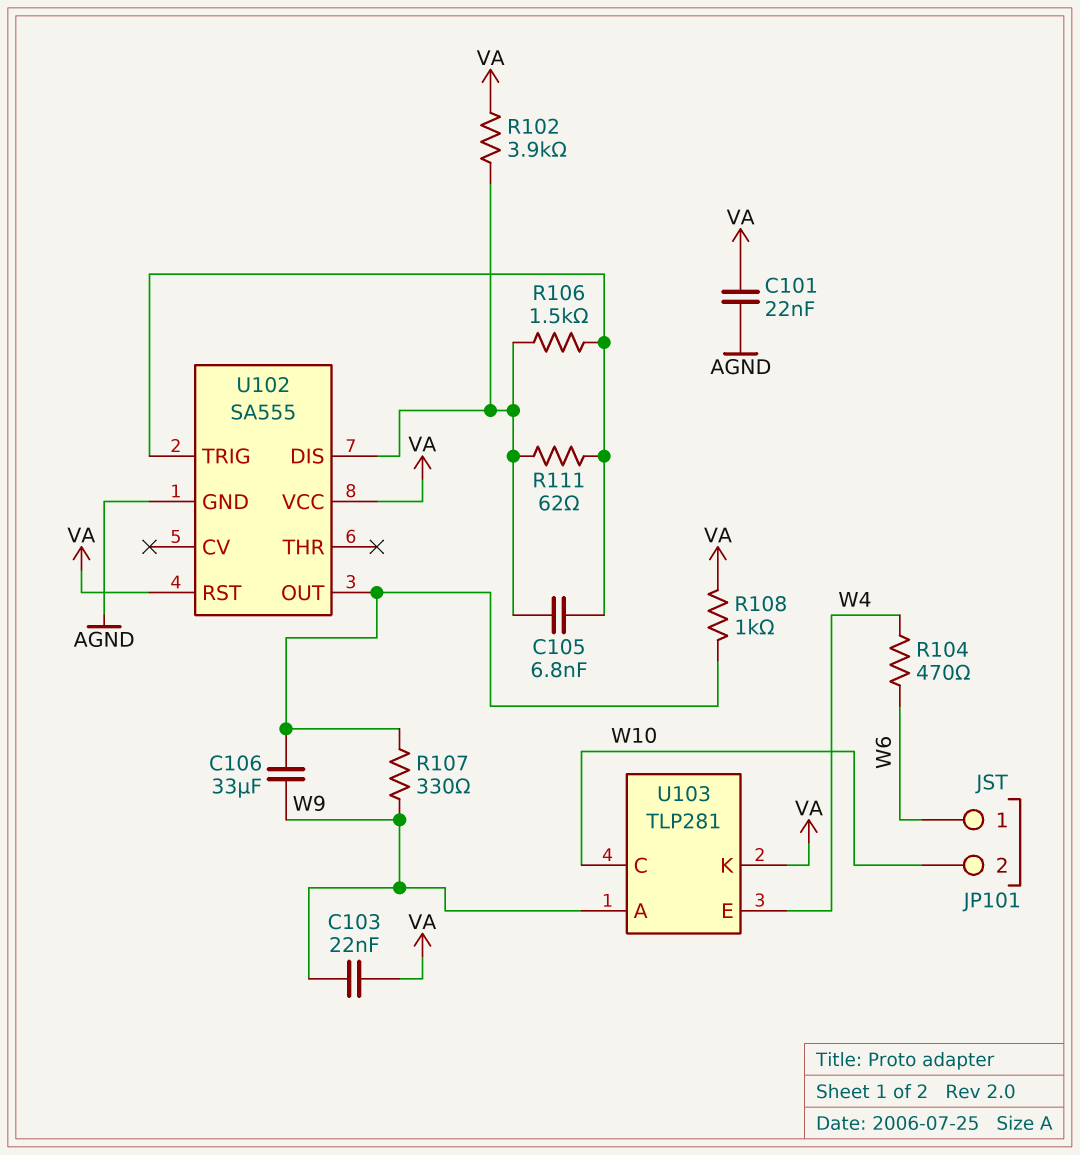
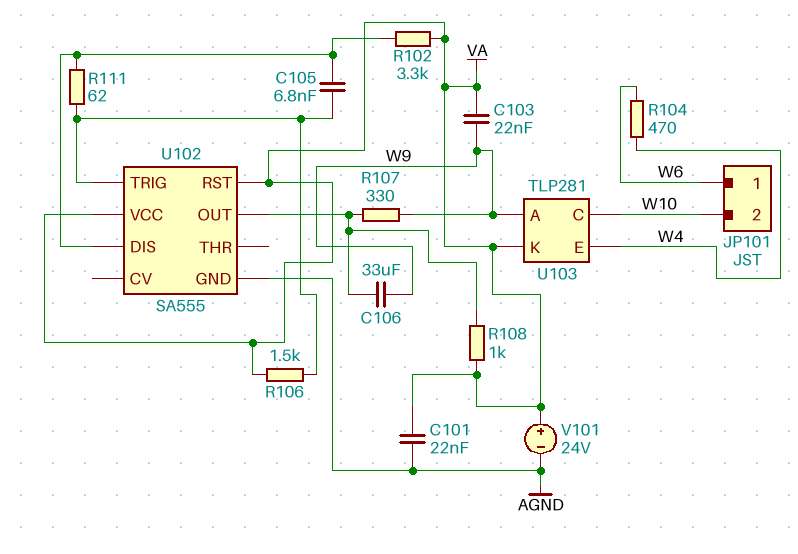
R102: 3.9k (U102/DIS, VA) -> 3.3k (U102/DIS, VA)
R106: 1.5k (U102/DIS, U102/TRIG) -> 1.5k (U102/TRIG, VA)
V101: none -> 24V (plus VA, minus AGND)

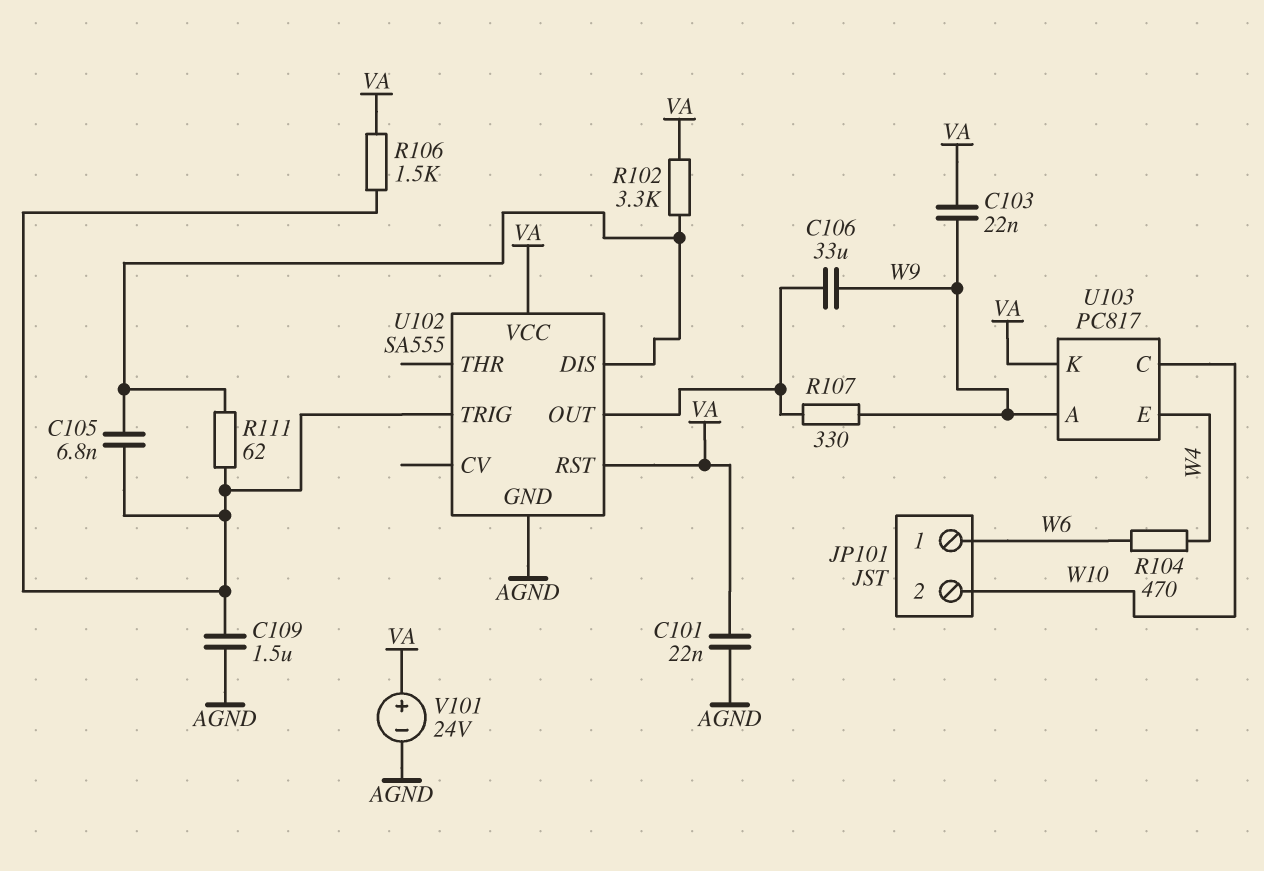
C109: none -> 1.5uF (AGND, U102/TRIG)
R108: 1k (U102/OUT, VA) -> none
U103: TLP281 -> PC817

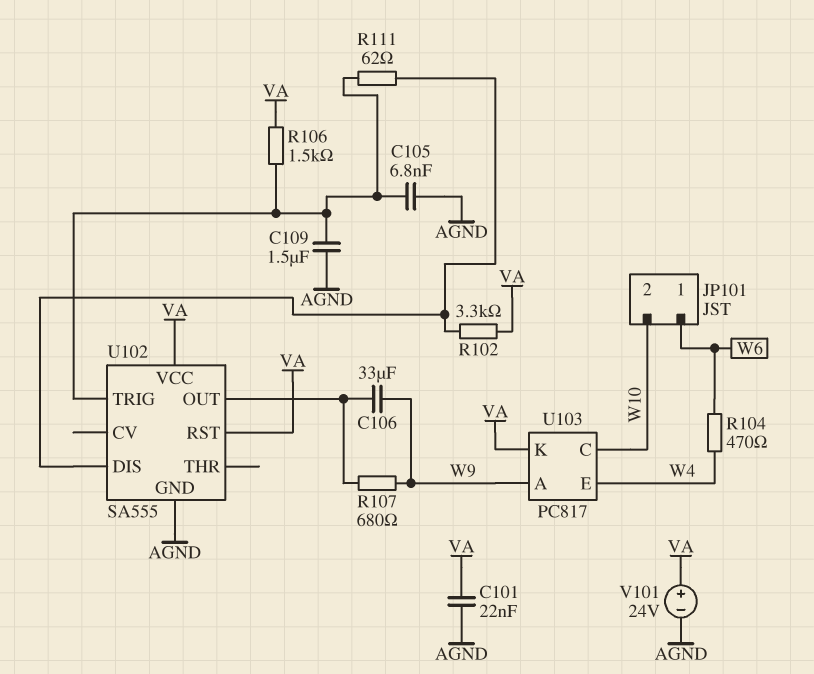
C103: 22nF (VA, W9) -> none
C105: 6.8nF (U102/DIS, U102/TRIG) -> 6.8nF (AGND, U102/TRIG)
R107: 330 (U102/OUT, W9) -> 680 (U102/OUT, W9)

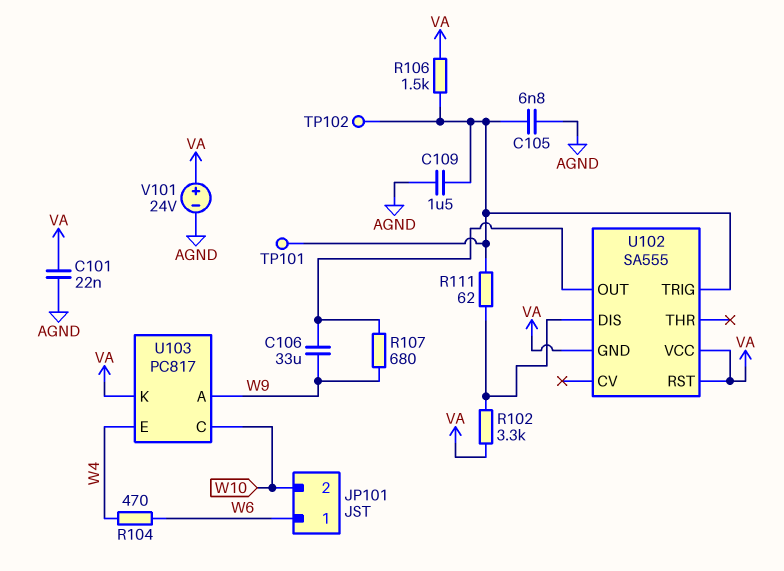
TP101: none -> test point (U102/TRIG)
TP102: none -> test point (U102/TRIG)
U102 pin GND: AGND -> VA

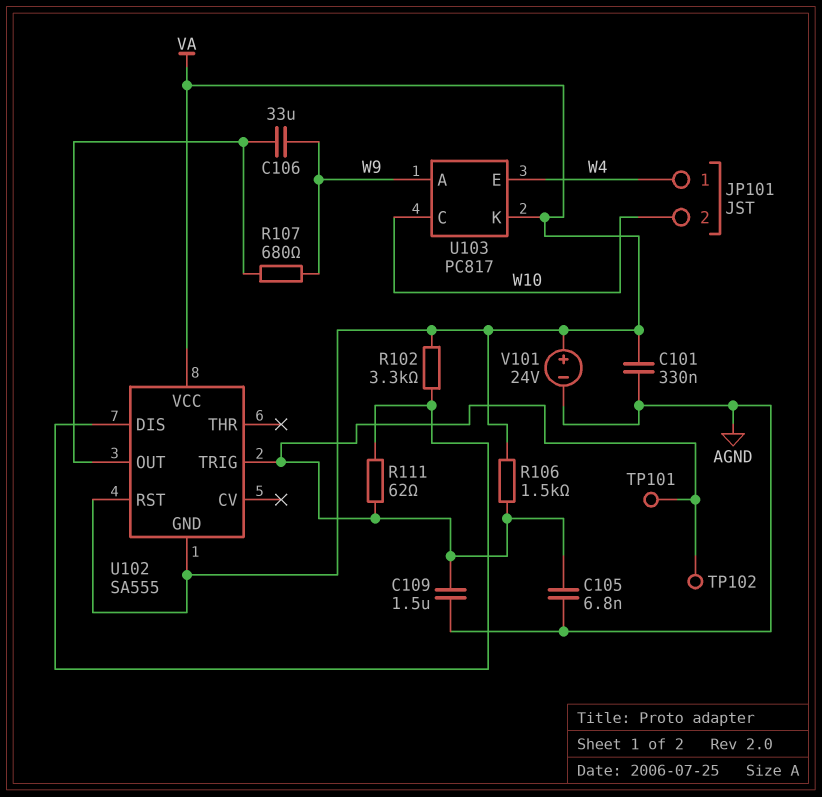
C101: 22nF (AGND, VA) -> 330nF (AGND, VA)
JP101 pin 1: W6 -> W4
R104: 470 (W4, W6) -> none

